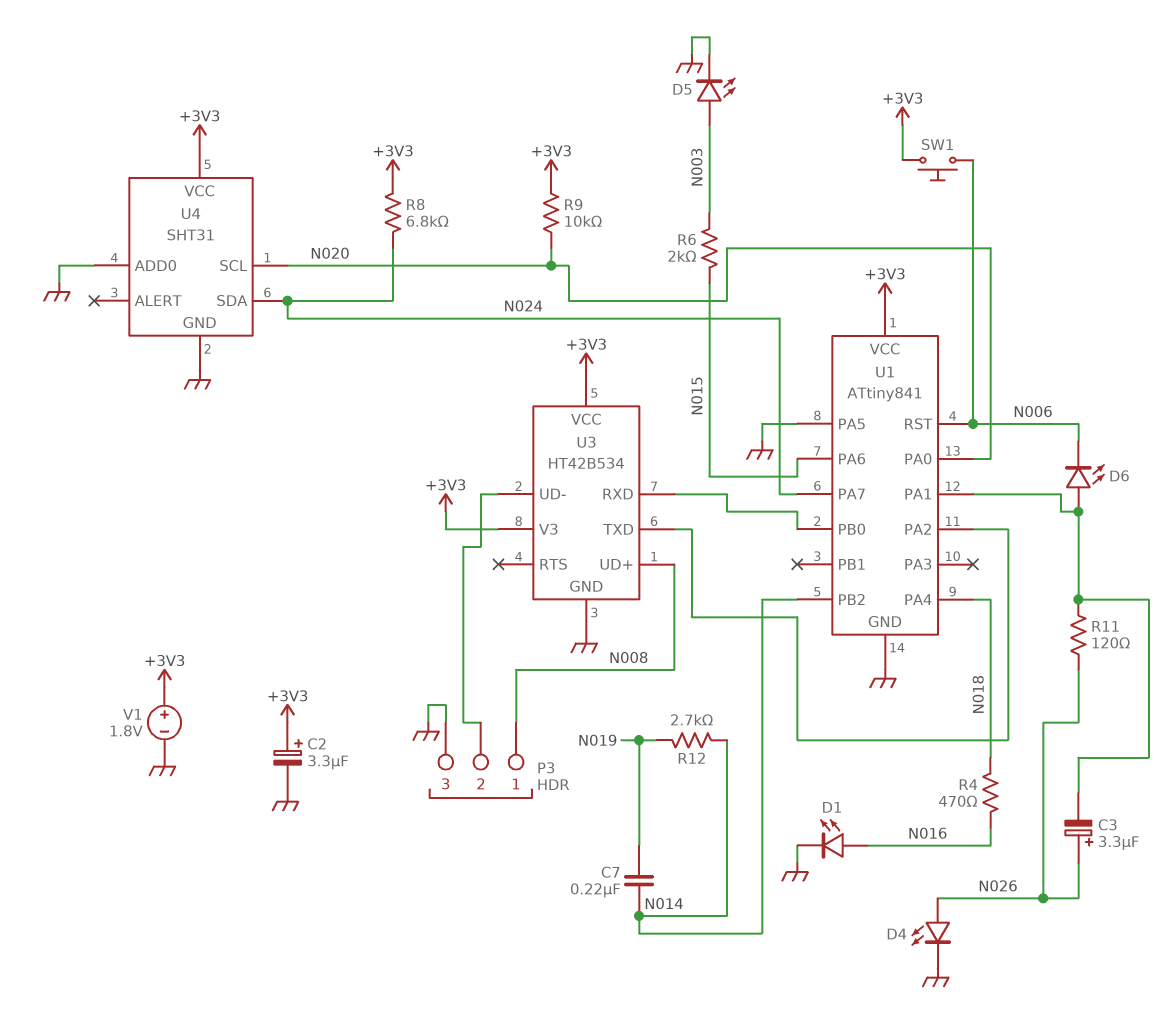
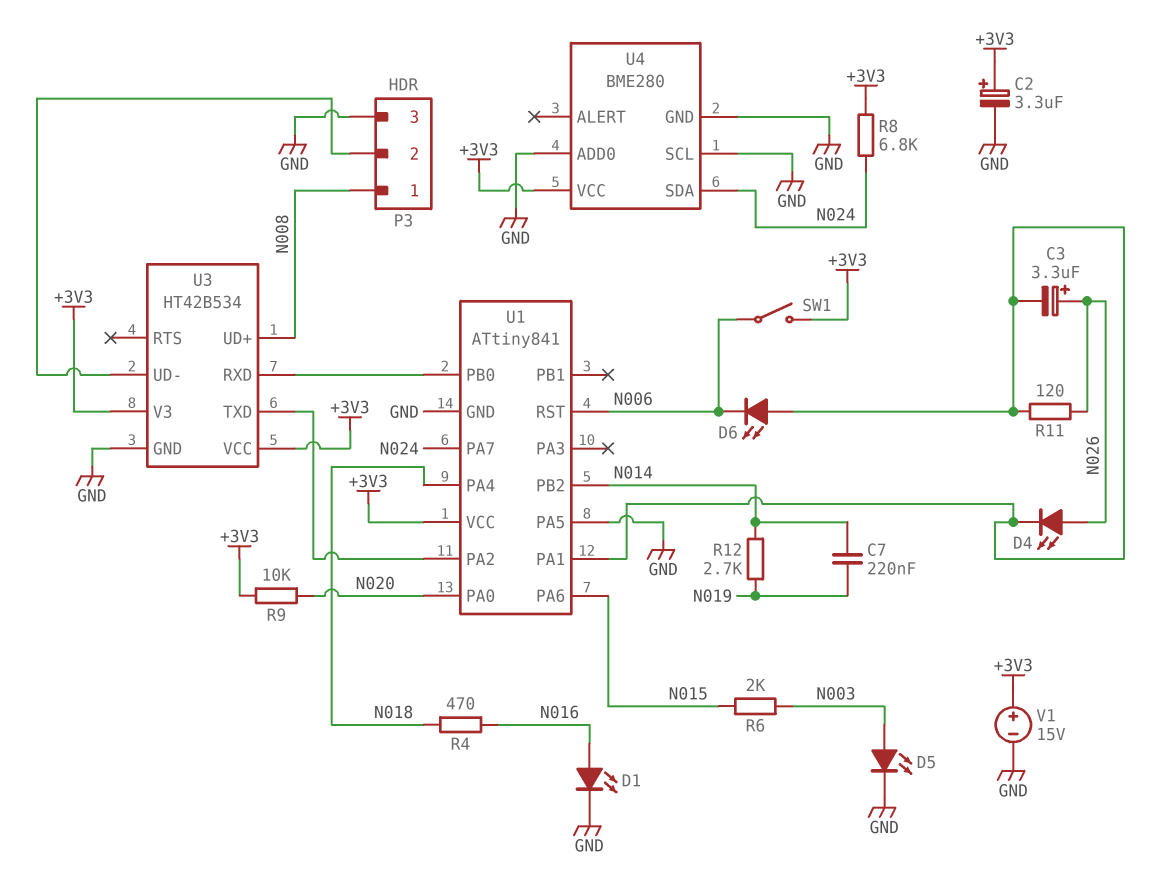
D4: LED (A N026, K GND) -> LED (A N026, K U1/PA1)
SW1: button (+3V3, N006) -> switch (+3V3, N006)
U4: SHT31 -> BME280
U4 pin SCL: N020 -> GND
V1: 1.8V (plus +3V3, minus GND) -> 15V (plus +3V3, minus GND)

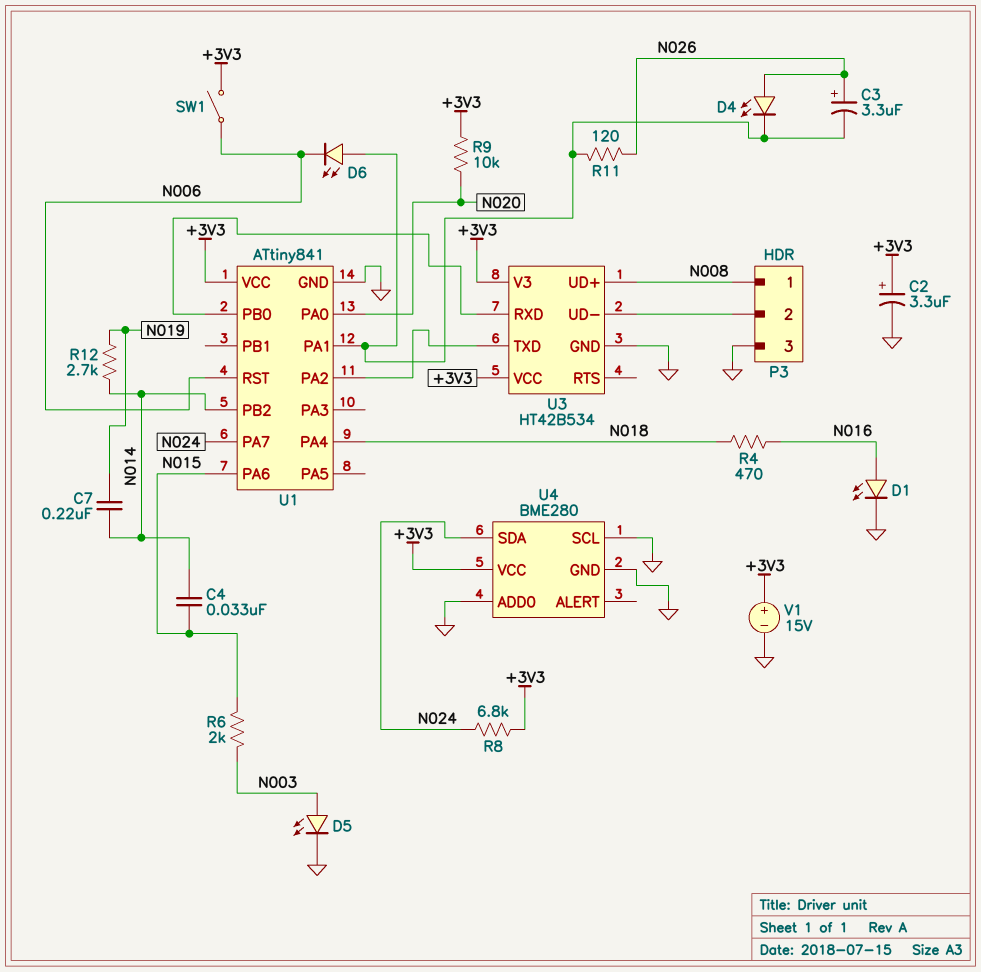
C4: none -> 33nF (N014, N015)
U1 pin PA5: GND -> none

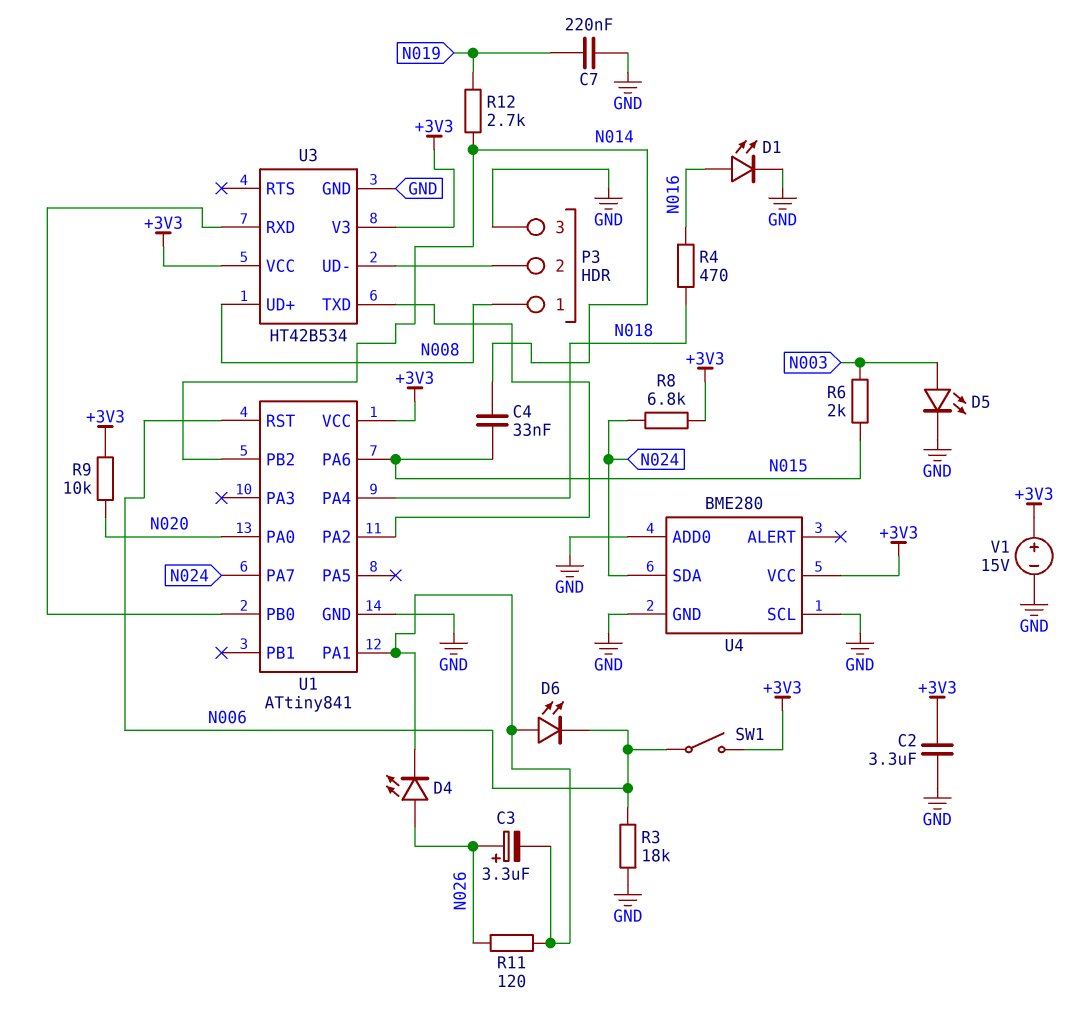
C2: 3.3uF (plus +3V3, minus GND) -> 3.3uF (+3V3, GND)
C7: 220nF (N014, N019) -> 220nF (GND, N019)
R3: none -> 18k (GND, N006)

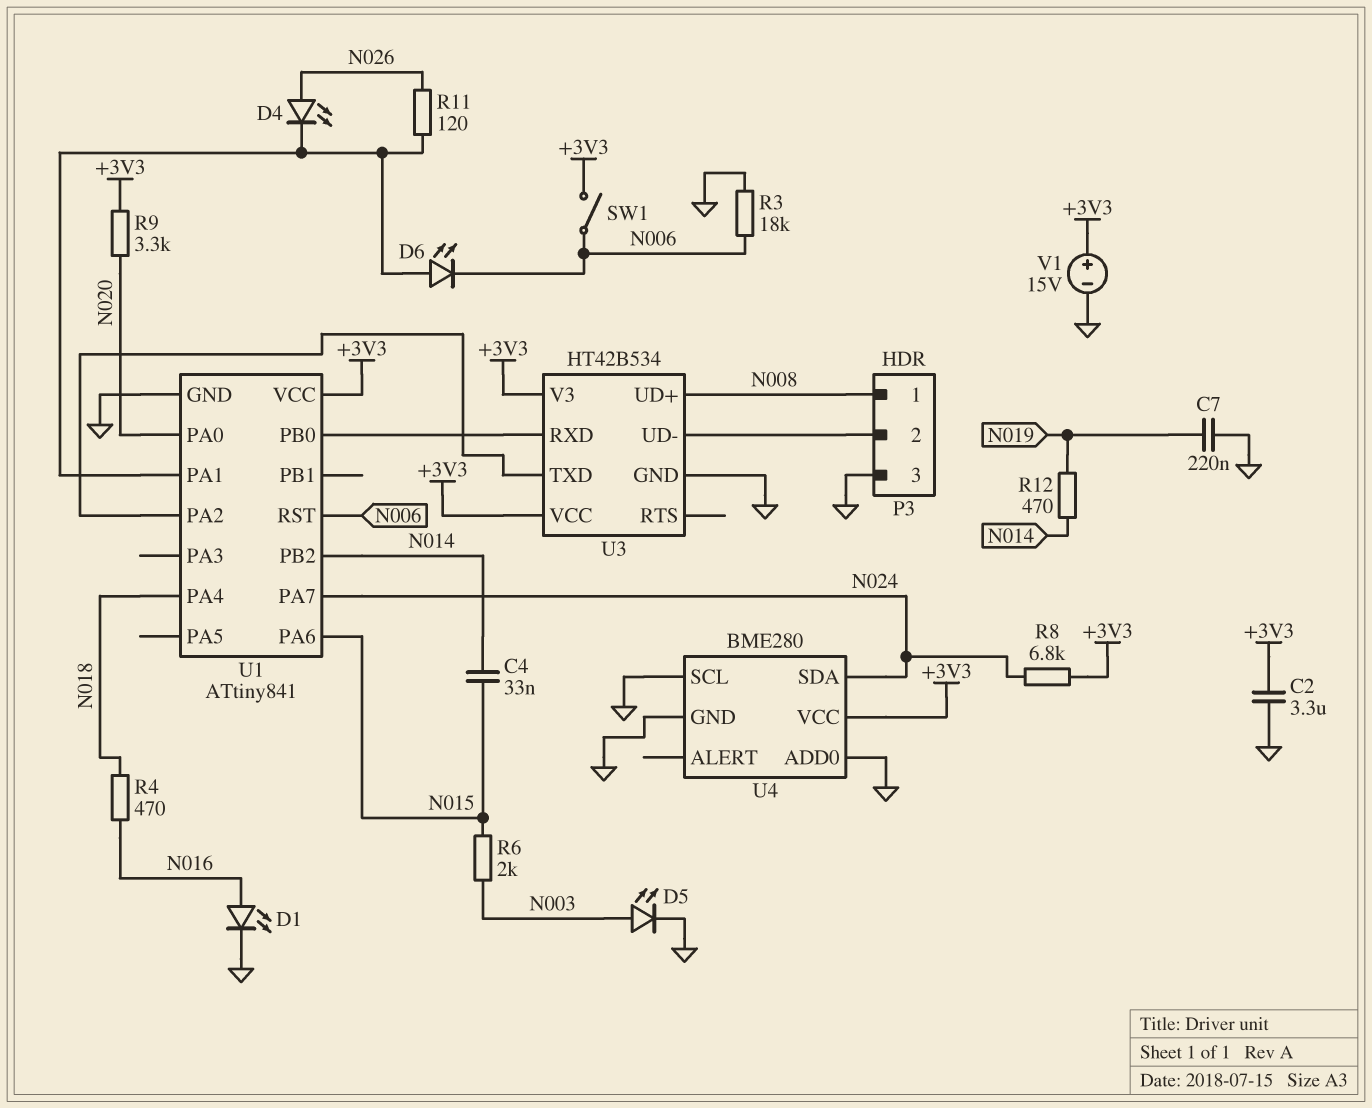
C3: 3.3uF (plus N026, minus U1/PA1) -> none
R9: 10k (+3V3, N020) -> 3.3k (+3V3, N020)
R12: 2.7k (N014, N019) -> 470 (N014, N019)

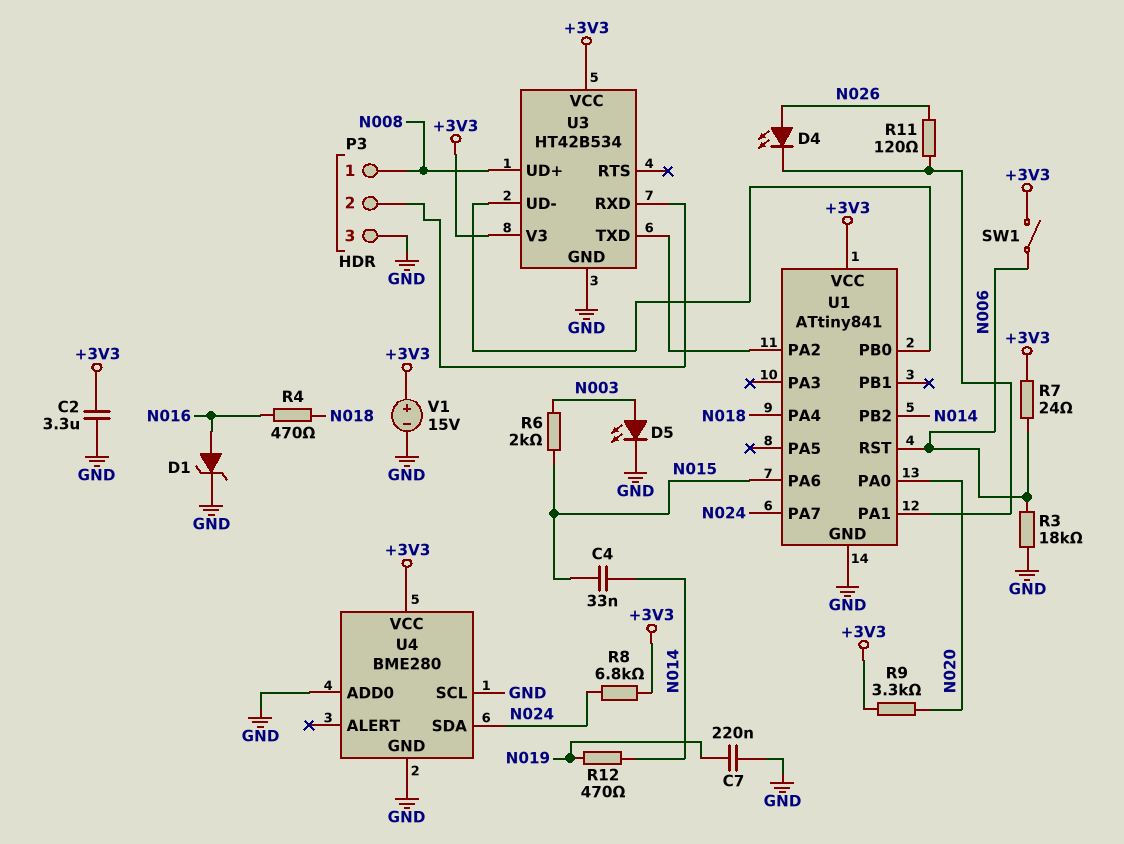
D1: LED (A N016, K GND) -> zener (A N016, K GND)
D6: LED (A U1/PA1, K N006) -> none
R7: none -> 24 (+3V3, N006)
U3 pin RXD: U1/PB0 -> P3/2
U3 pin UD-: P3/2 -> U1/PB0

